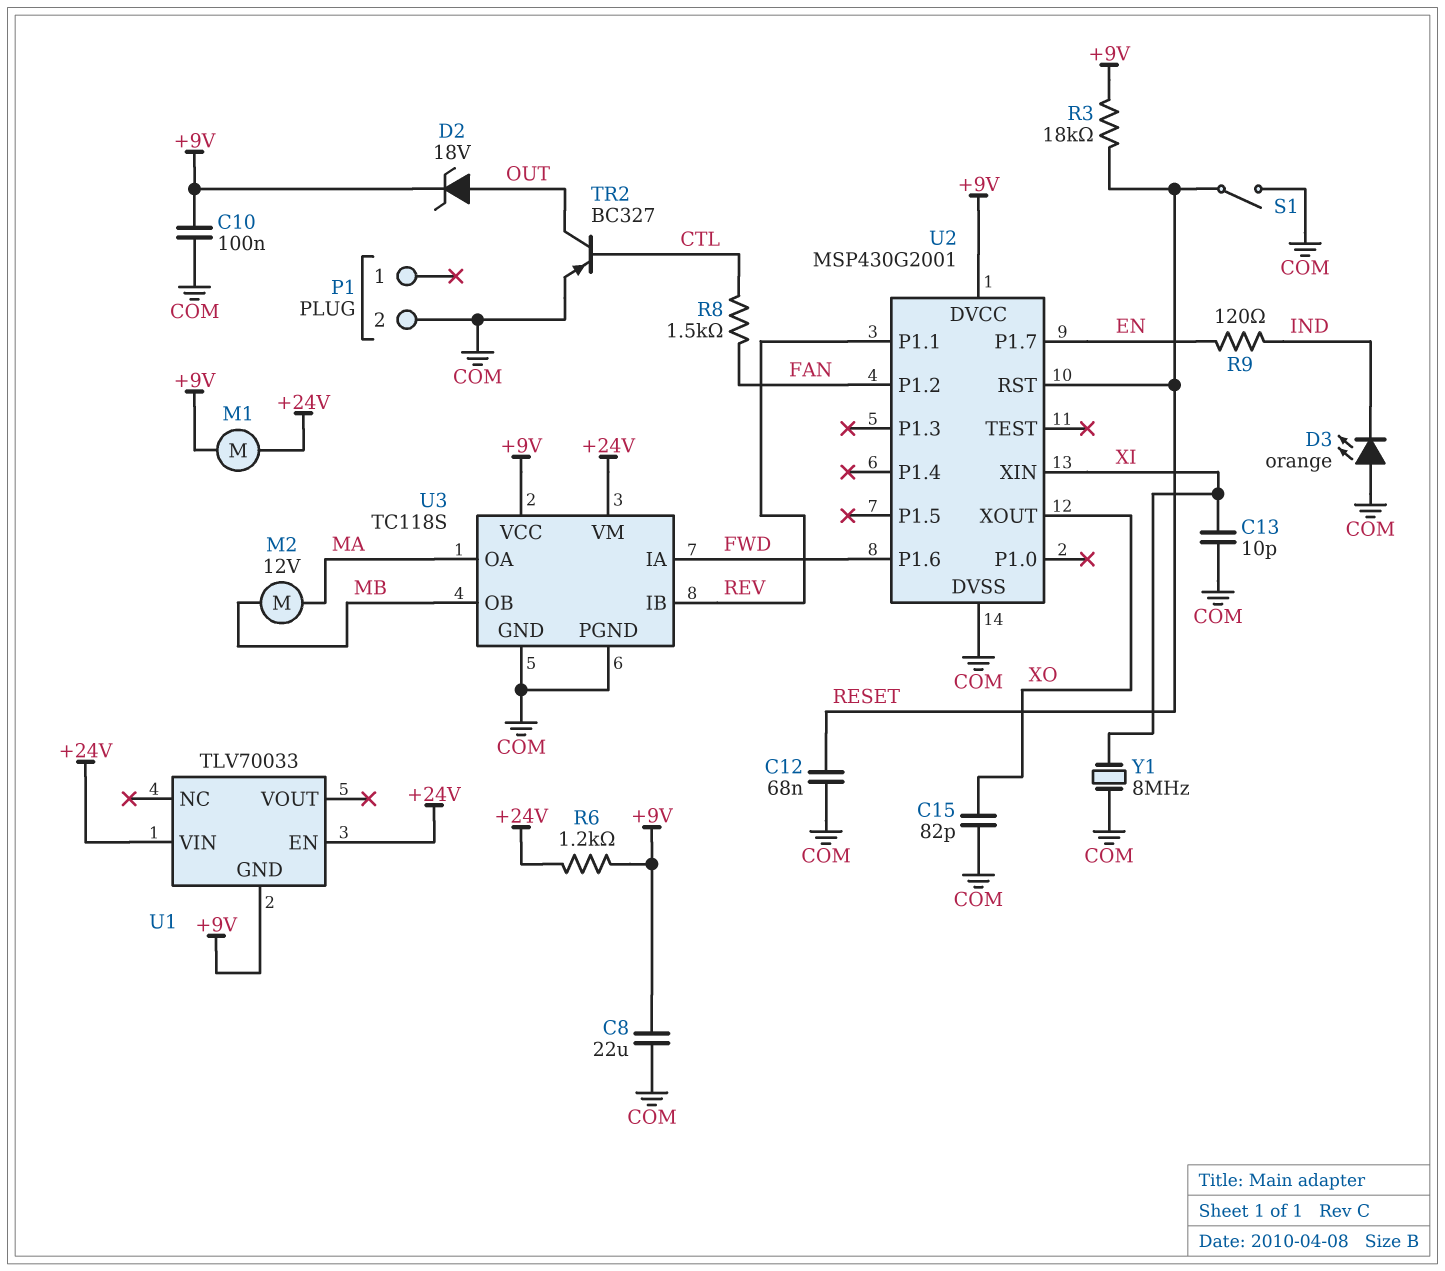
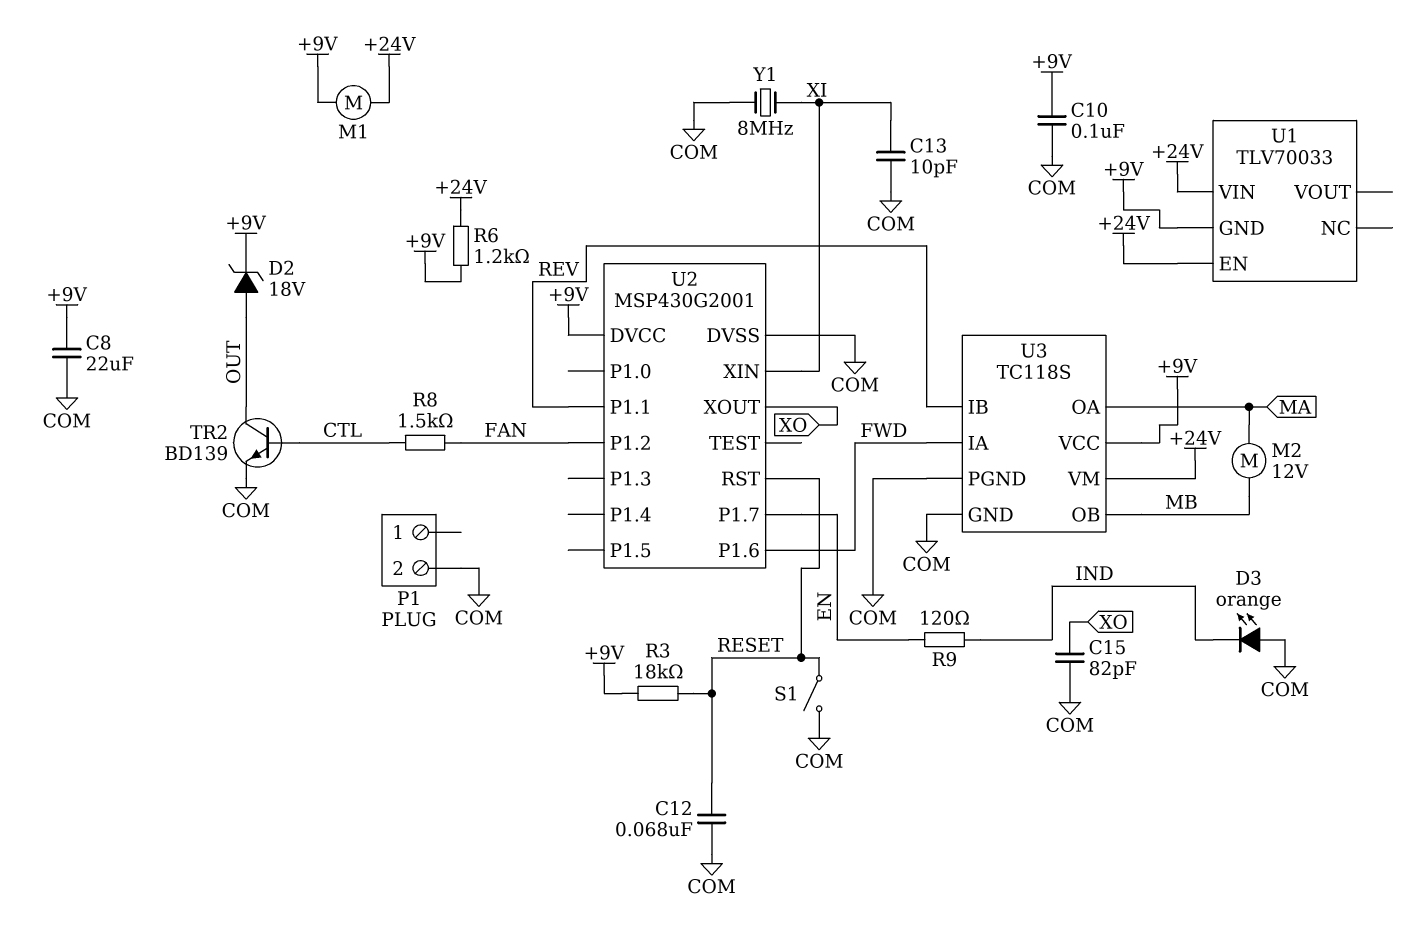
TR2: PNP BC327 (B CTL, C OUT, E COM) -> NPN BD139 (B CTL, C OUT, E COM)

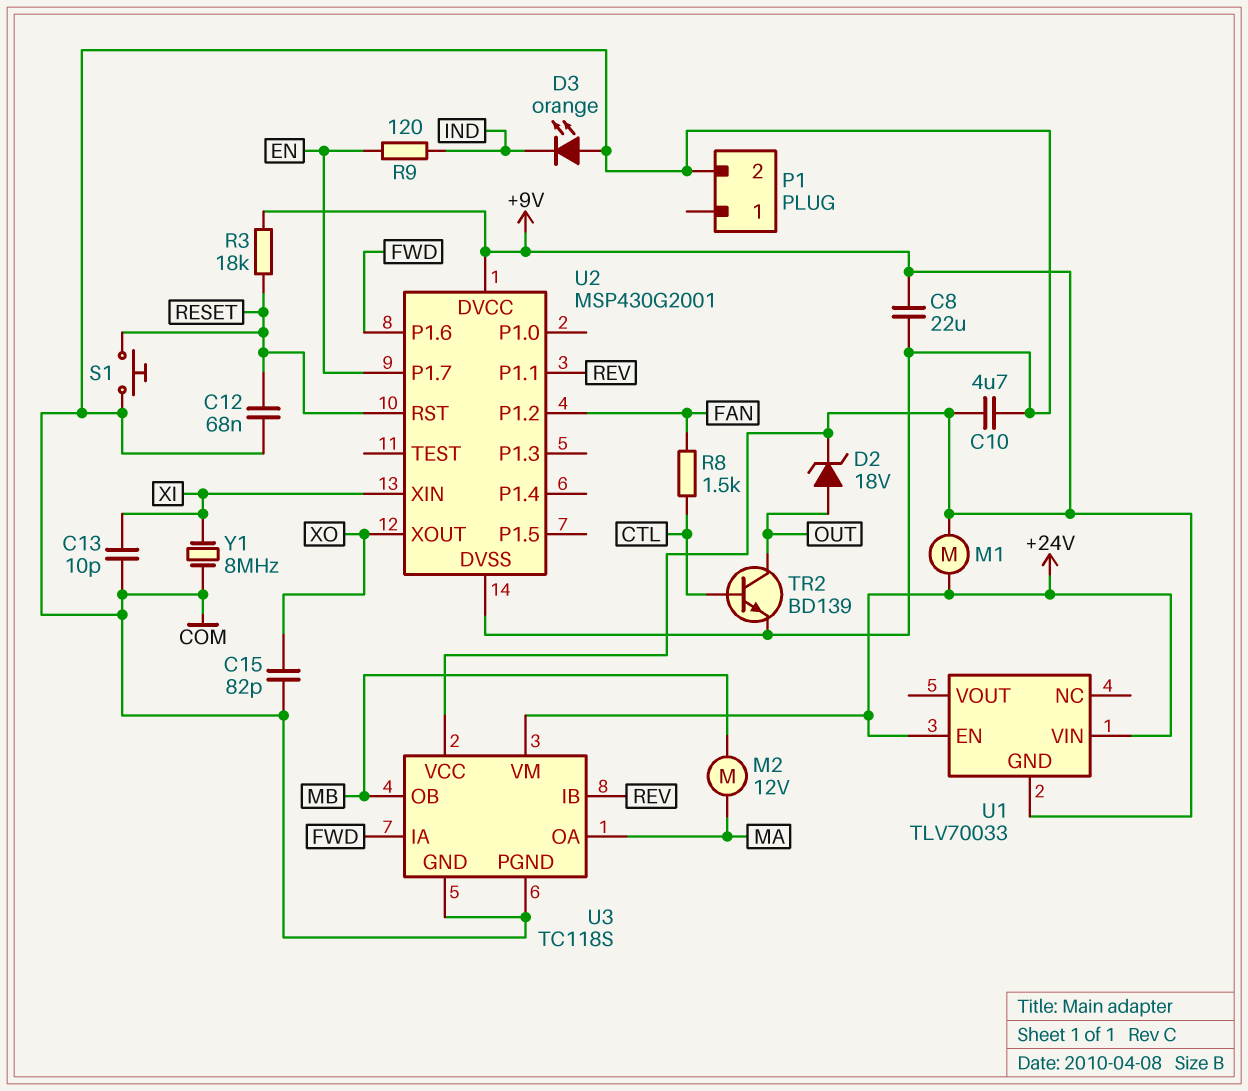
C10: 100nF (+9V, COM) -> 4.7uF (+9V, COM)
R6: 1.2k (+9V, +24V) -> none
S1: switch (COM, RESET) -> button (COM, RESET)

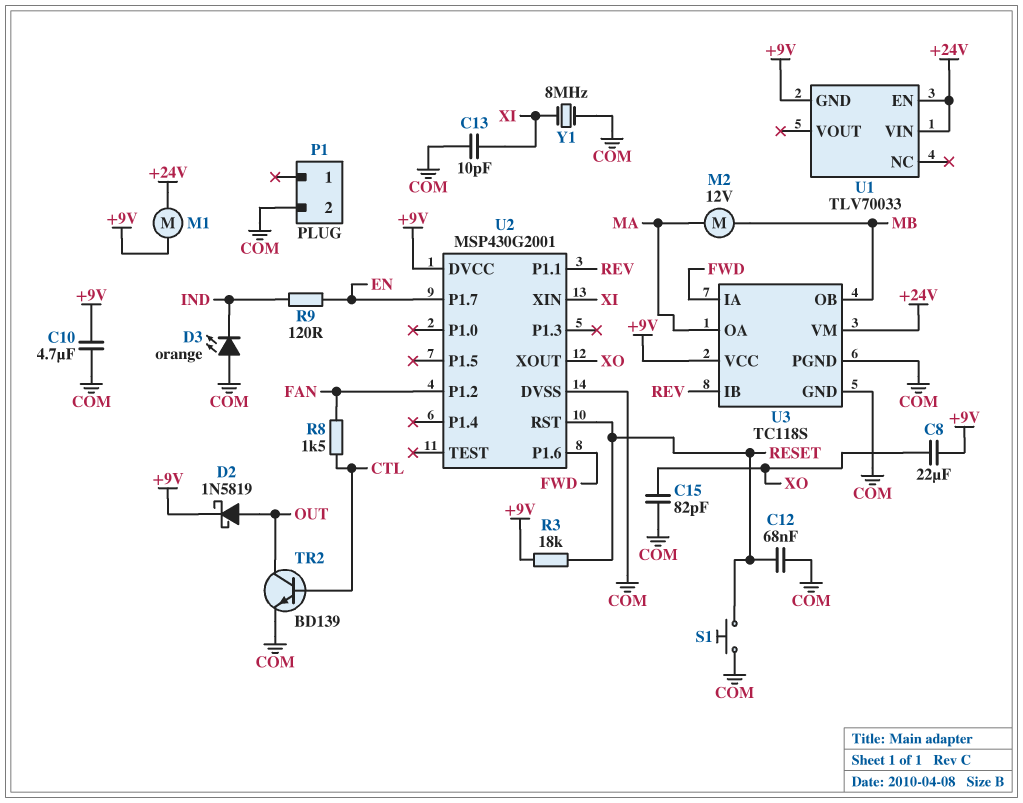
C8: 22uF (+9V, COM) -> 22uF (+9V, XO)
D2: zener 18V (A OUT, K +9V) -> schottky 1N5819 (A OUT, K +9V)

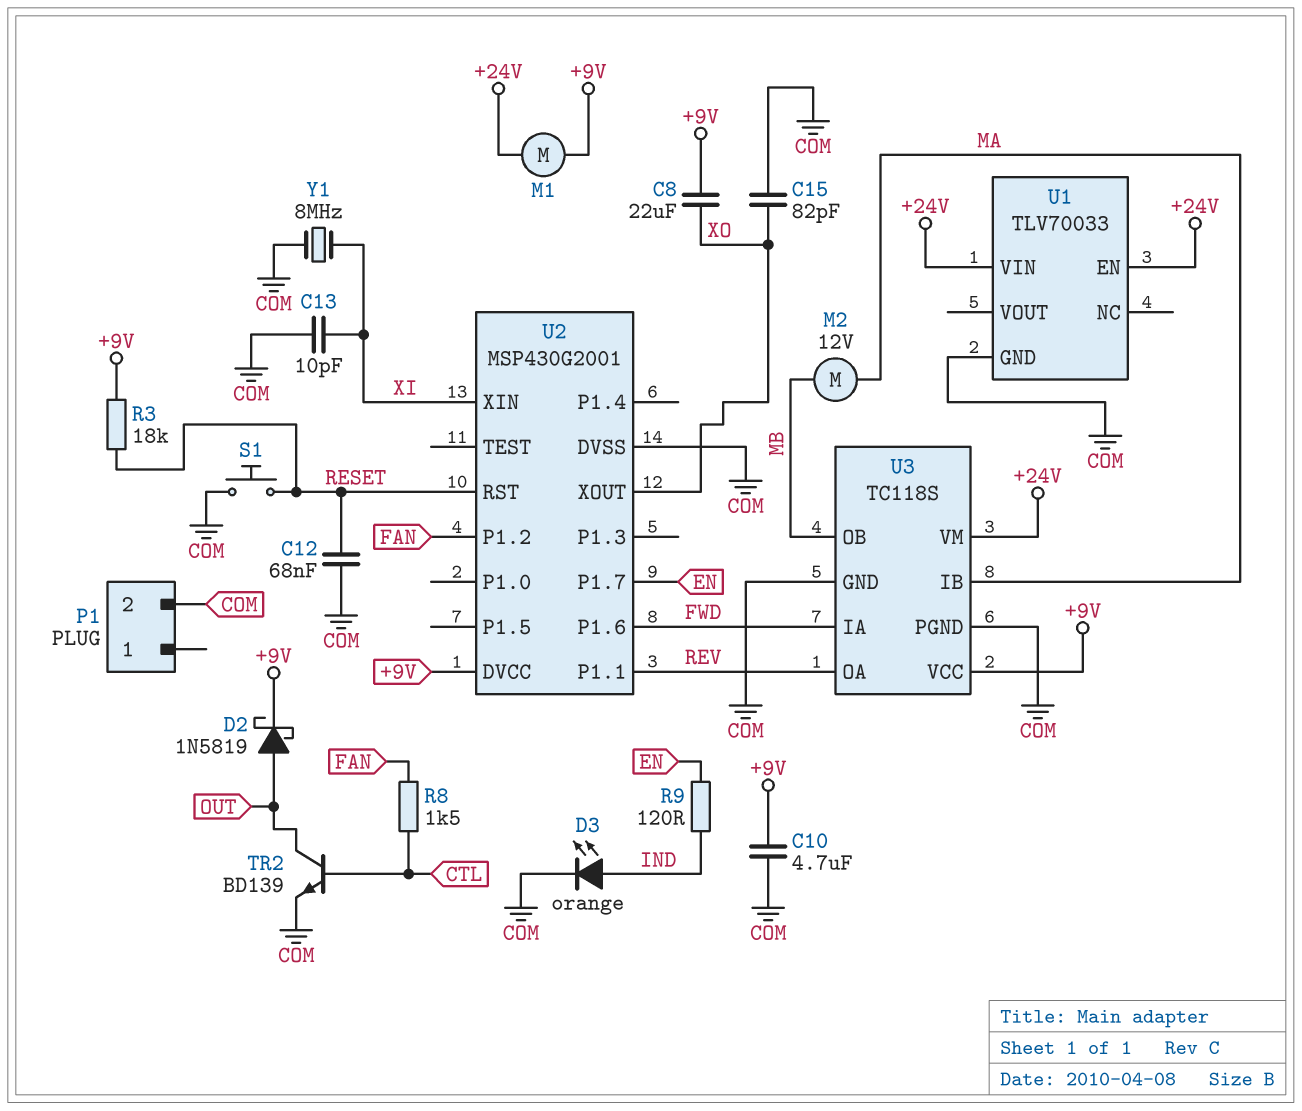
D3: LED orange (A COM, K IND) -> LED orange (A IND, K COM)
U1 pin GND: +9V -> COM
U3 pin IB: REV -> MA
U3 pin OA: MA -> REV

